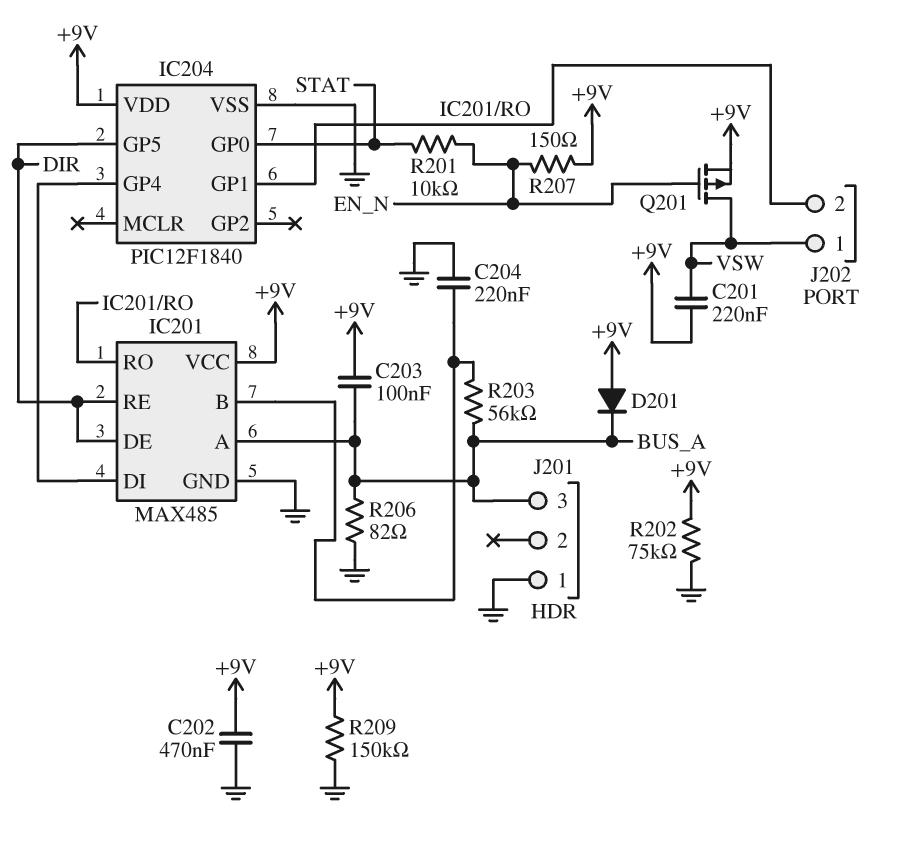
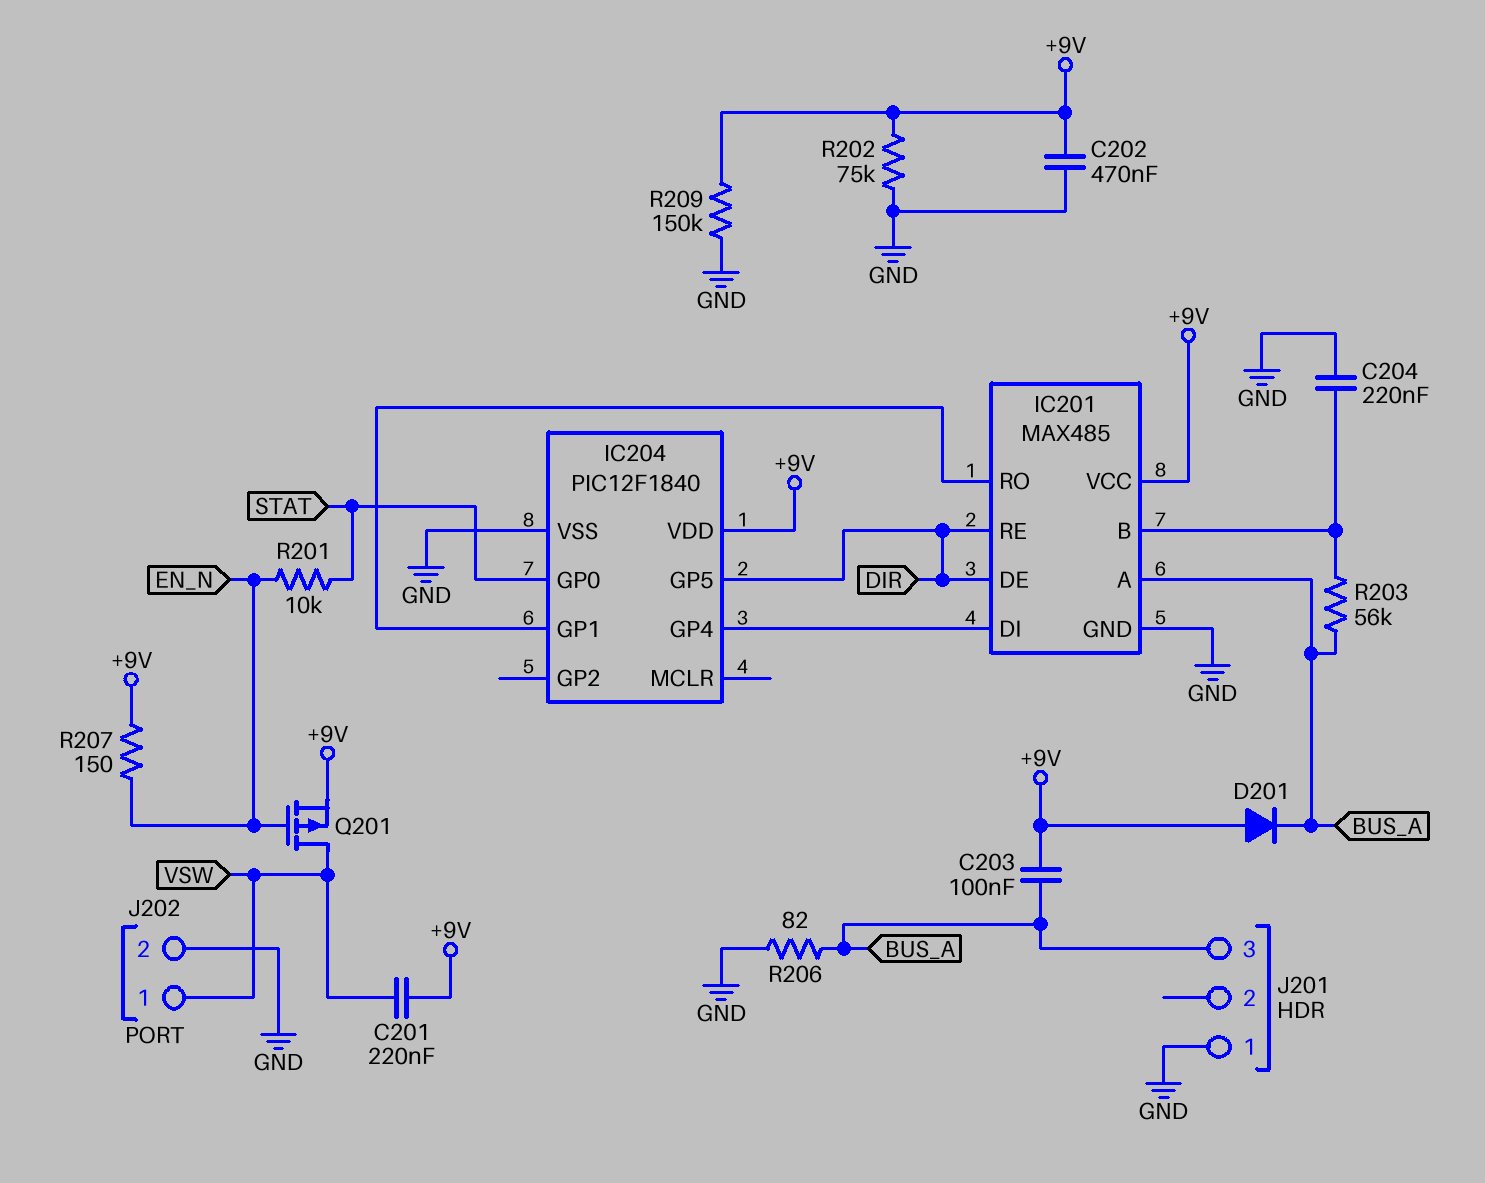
J202 pin 2: IC201/RO -> GND

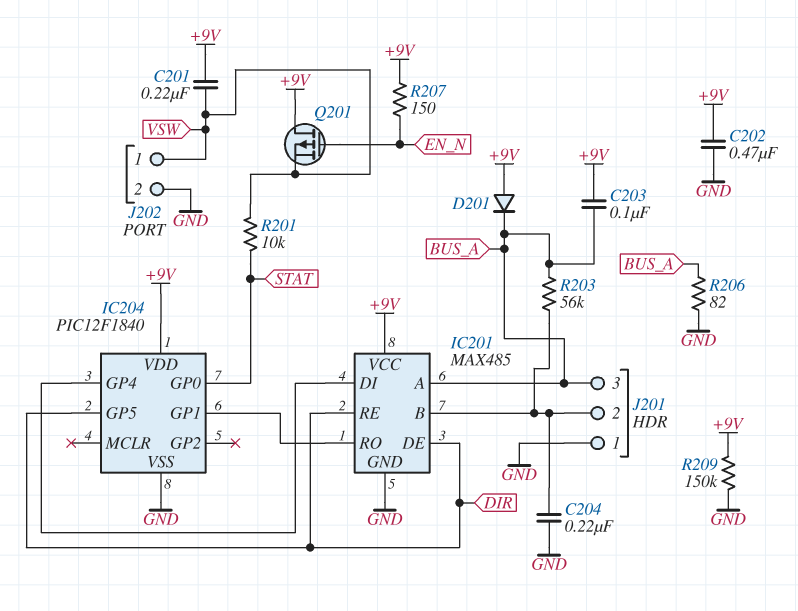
J201 pin 2: none -> IC201/B
Q201: PMOS (G EN_N, D VSW, S +9V) -> PMOS (G EN_N, D +9V, S VSW)
R201: 10k (EN_N, STAT) -> 10k (STAT, VSW)
R202: 75k (+9V, GND) -> none

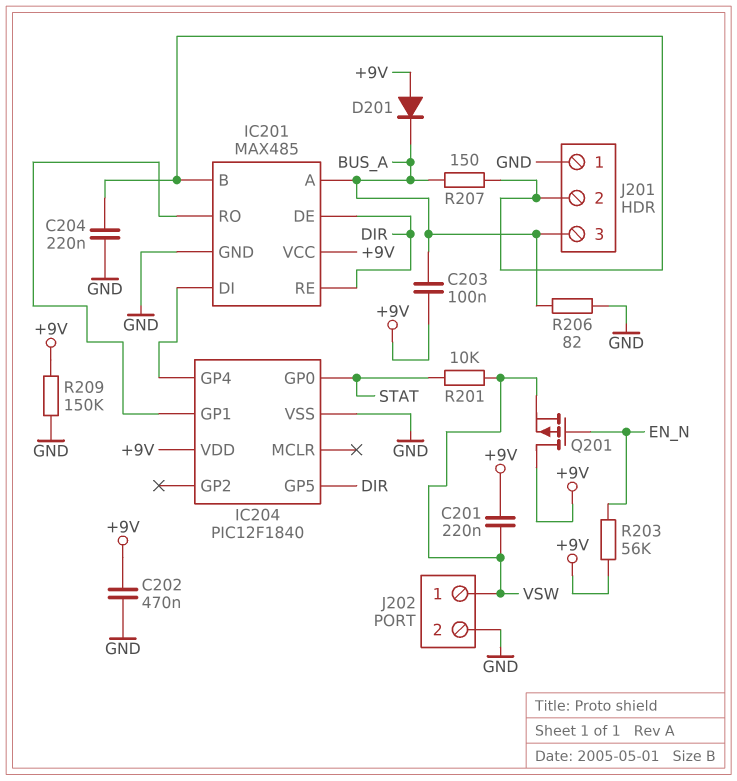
R203: 56k (BUS_A, IC201/B) -> 56k (+9V, EN_N)
R207: 150 (+9V, EN_N) -> 150 (BUS_A, IC201/B)

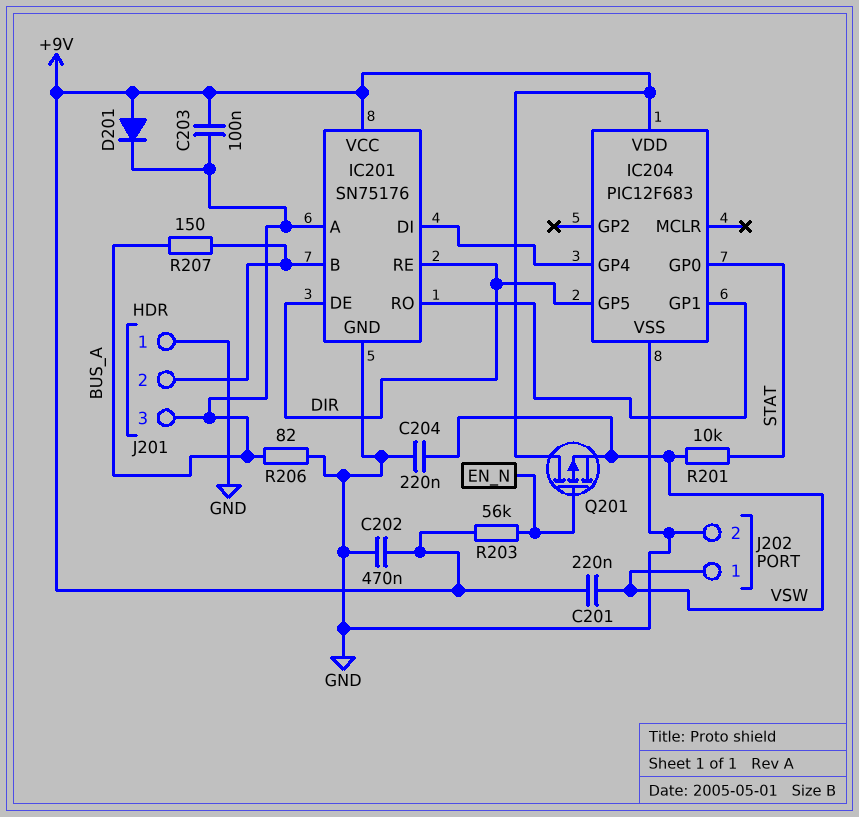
C204: 220nF (GND, IC201/B) -> 220nF (GND, VSW)
IC201: MAX485 -> SN75176
IC204: PIC12F1840 -> PIC12F683
R209: 150k (+9V, GND) -> none

